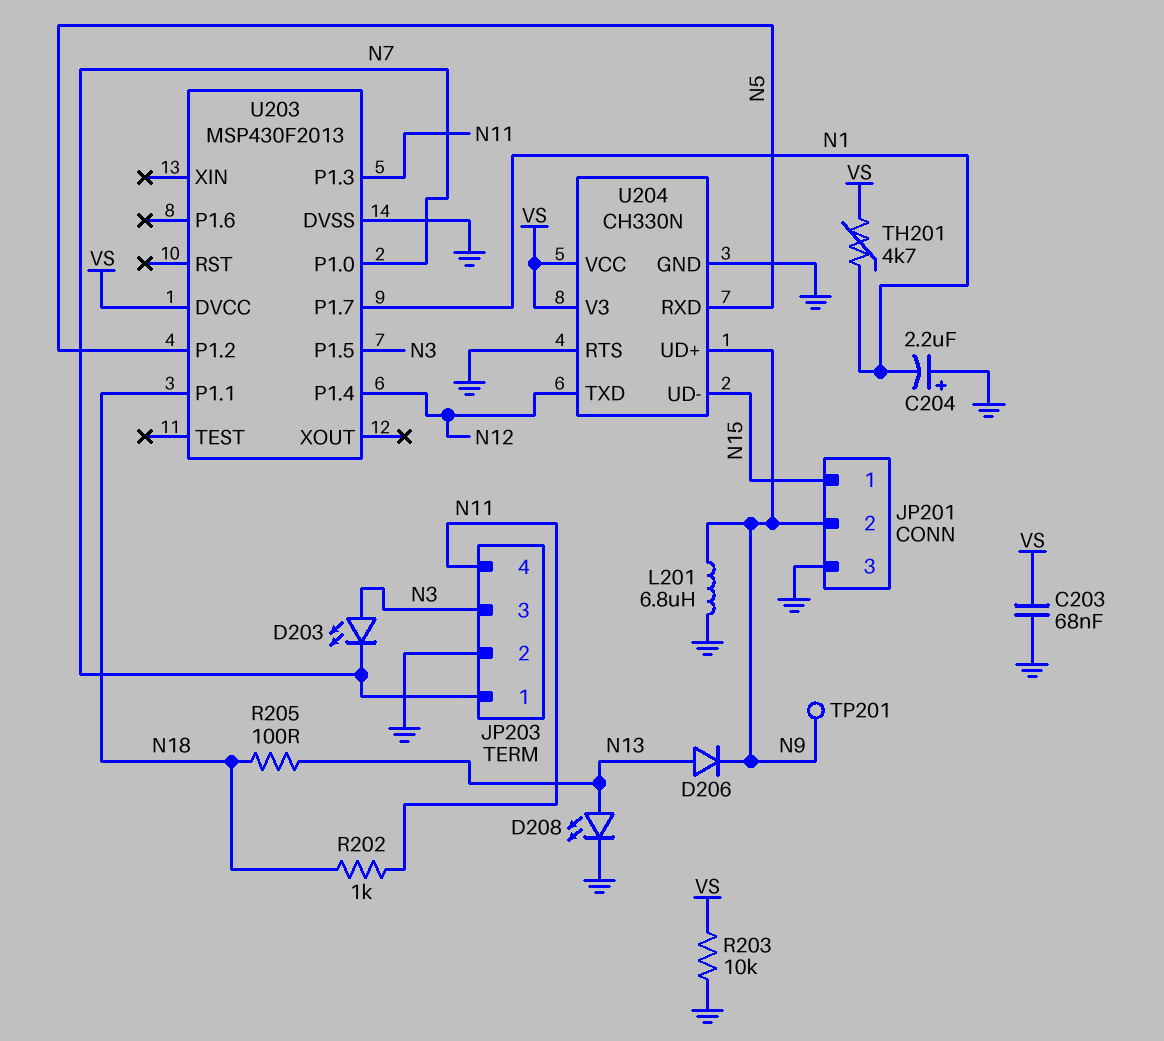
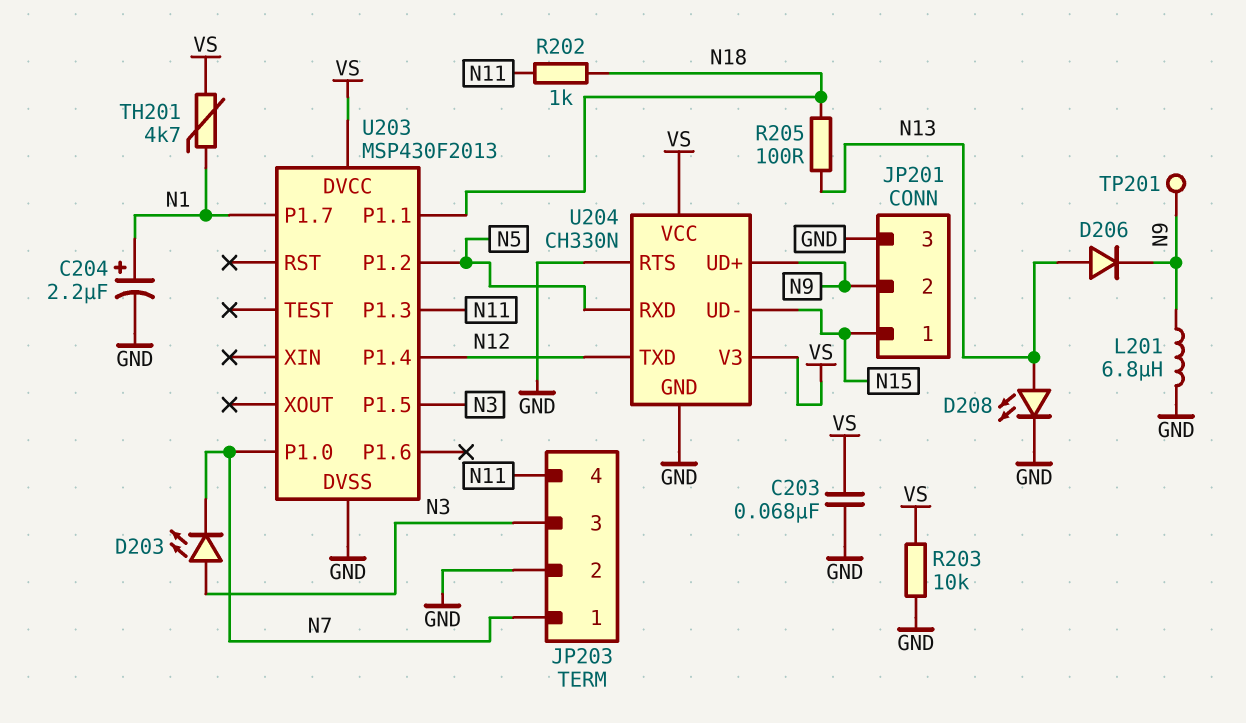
C204: 2.2uF (plus GND, minus N1) -> 2.2uF (plus N1, minus GND)

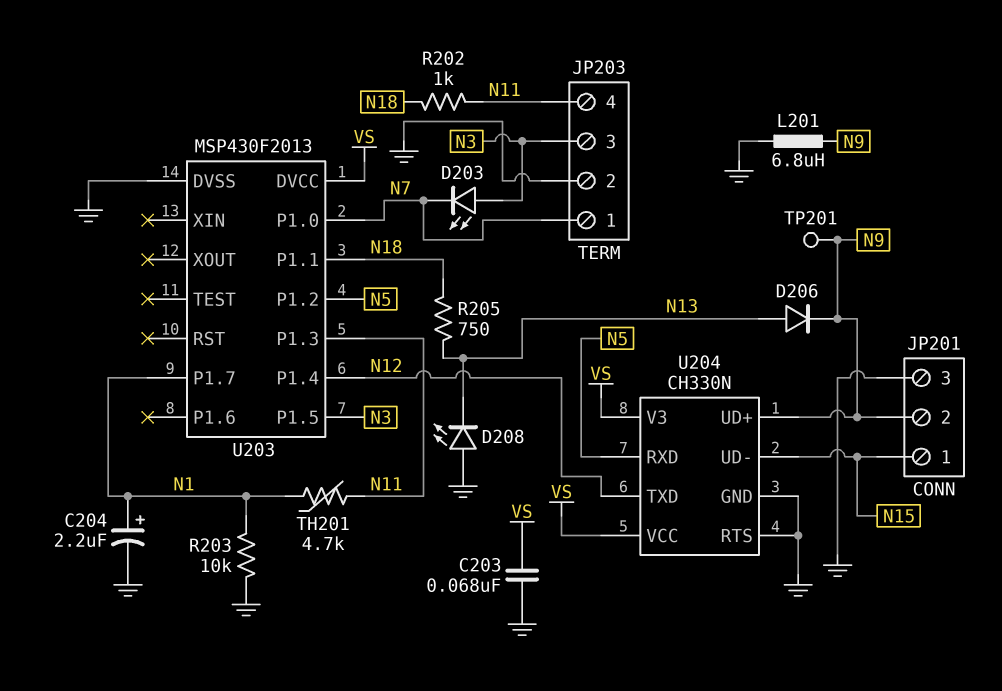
D208: LED (A N13, K GND) -> LED (A GND, K N13)
R203: 10k (GND, VS) -> 10k (GND, N1)
R205: 100 (N13, N18) -> 750 (N13, N18)
TH201: 4.7k (N1, VS) -> 4.7k (N1, N11)

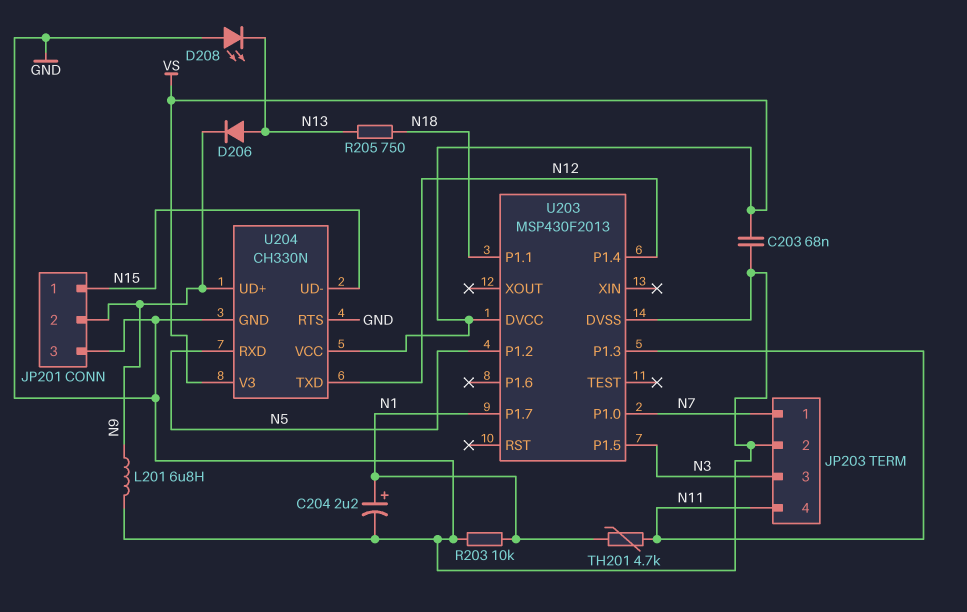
D203: LED (A N3, K N7) -> none
R202: 1k (N11, N18) -> none
TP201: test point (N9) -> none

